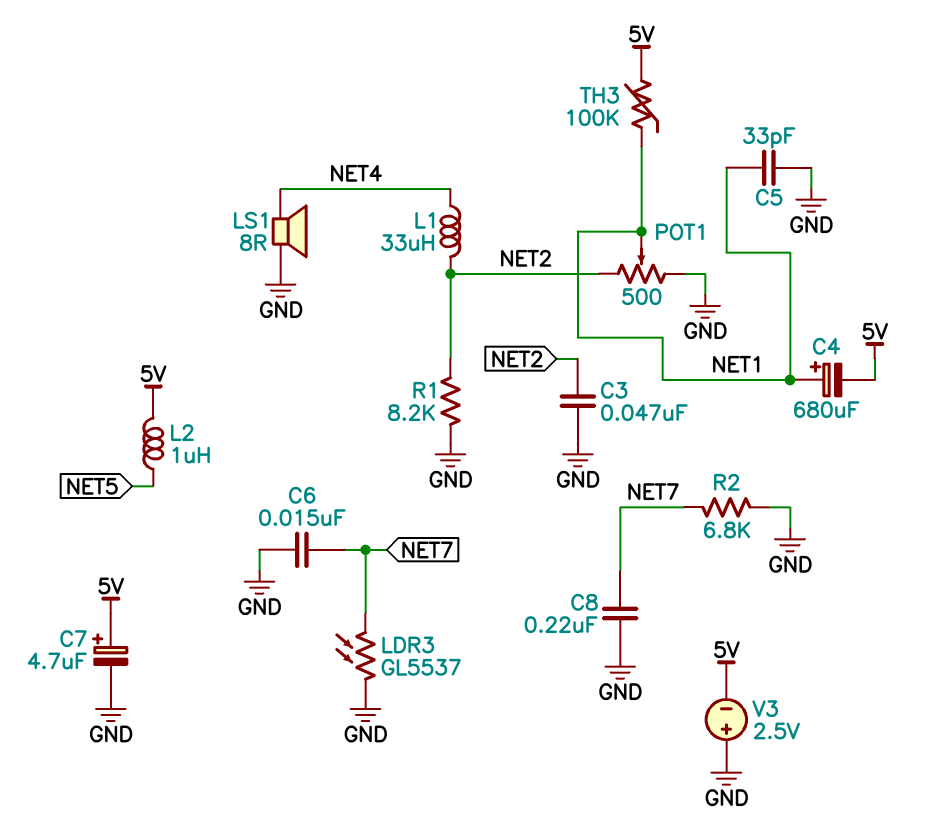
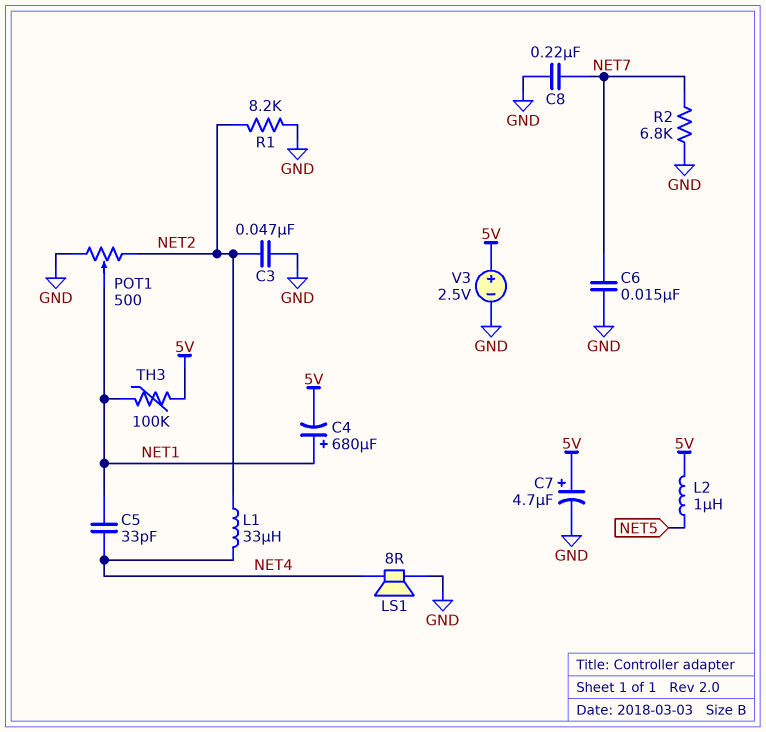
C5: 33pF (GND, NET1) -> 33pF (NET1, NET4)
LDR3: GL5537 (GND, NET7) -> none
V3: 2.5V (plus GND, minus 5V) -> 2.5V (plus 5V, minus GND)

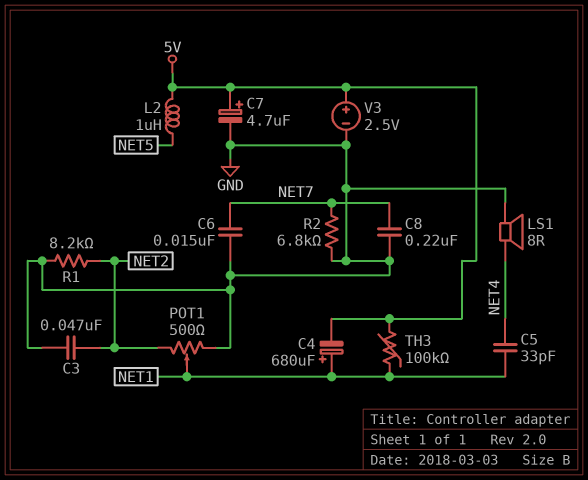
L1: 33uH (NET2, NET4) -> none

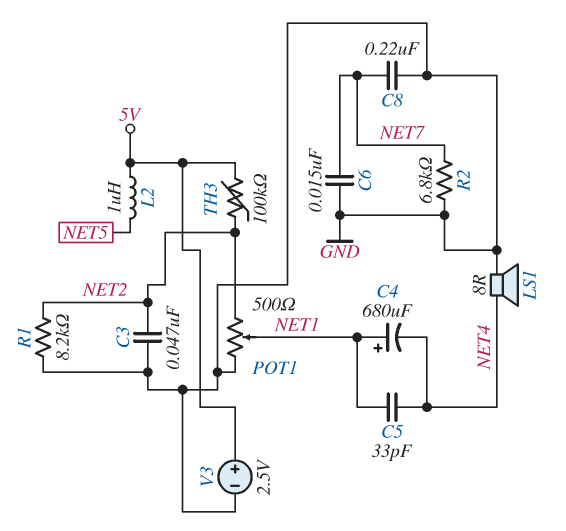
C4: 680uF (plus NET1, minus 5V) -> 680uF (plus NET1, minus NET4)
C7: 4.7uF (plus 5V, minus GND) -> none
TH3: 100k (5V, NET1) -> 100k (5V, NET2)

